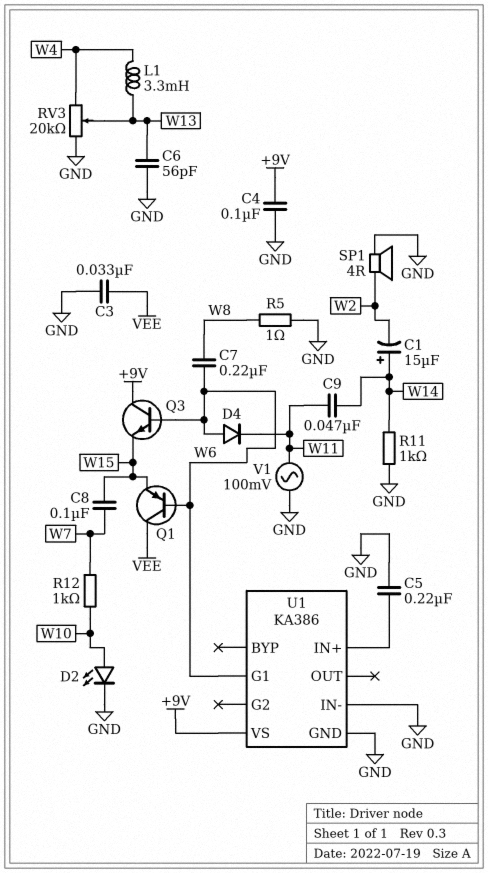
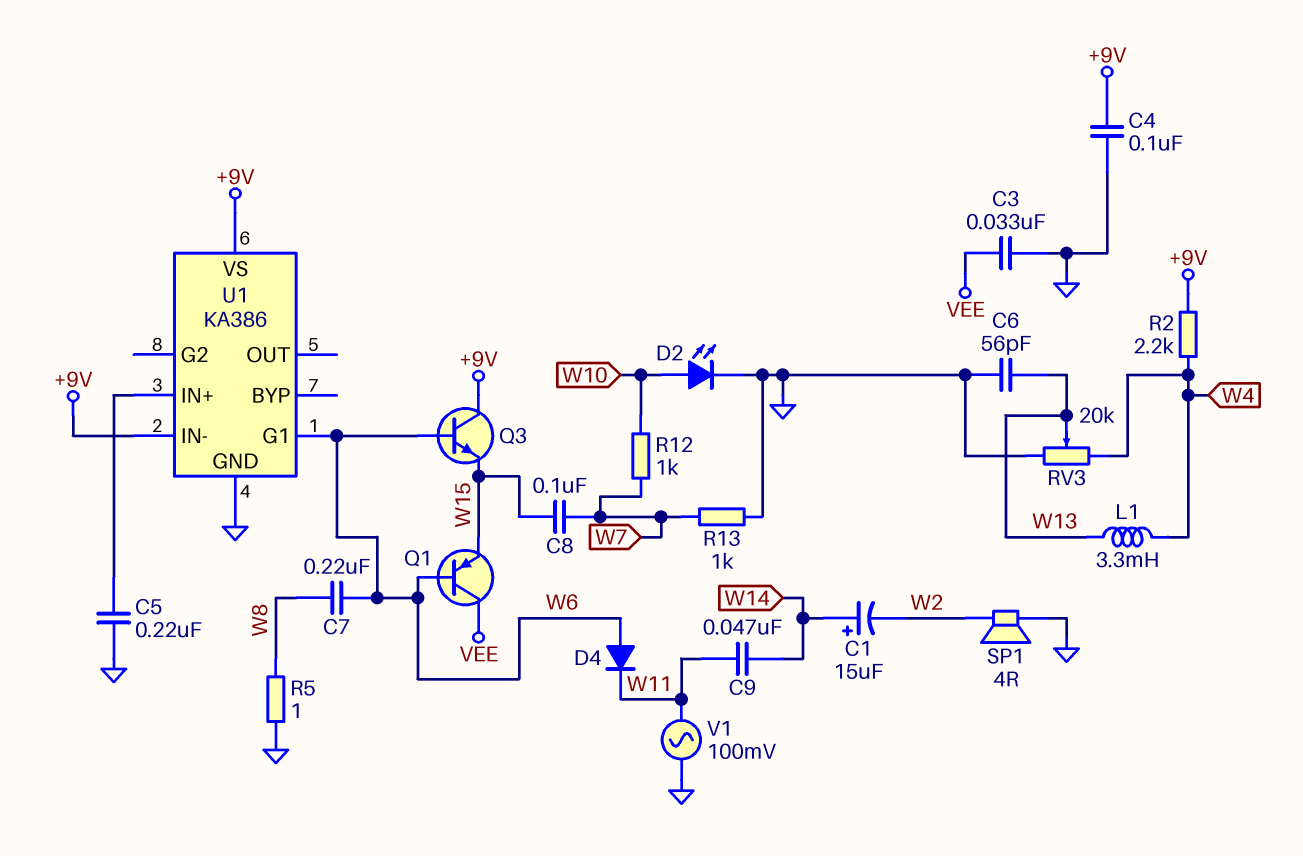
R2: none -> 2.2k (+9V, W4)
R11: 1k (GND, W14) -> none
R13: none -> 1k (GND, W7)
U1 pin IN-: GND -> +9V

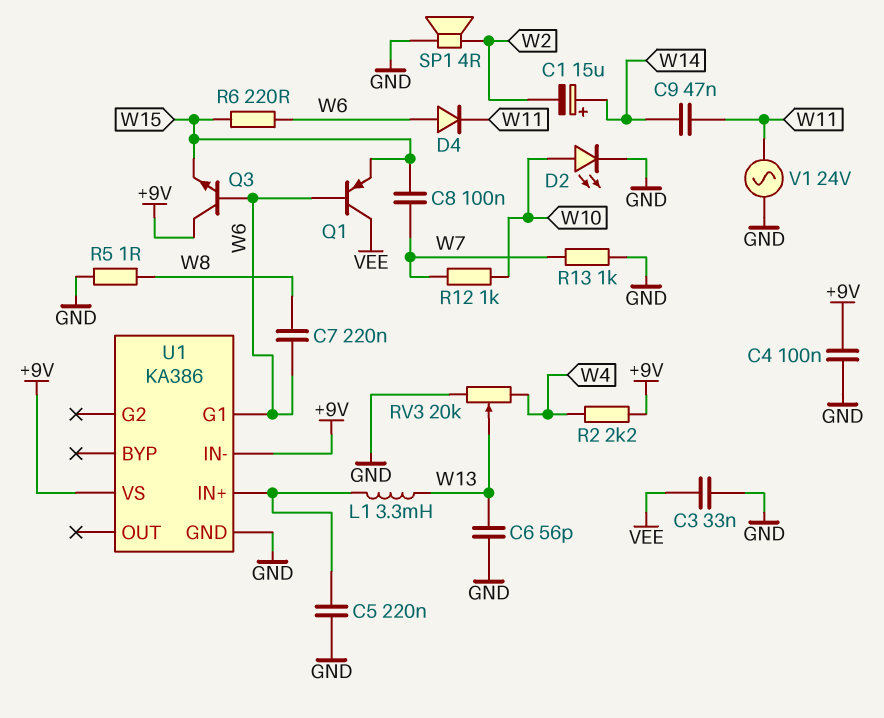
L1: 3.3mH (W4, W13) -> 3.3mH (U1/IN+, W13)
R6: none -> 220 (W6, W15)
V1: AC 100mV (GND, W11) -> AC 24V (GND, W11)

